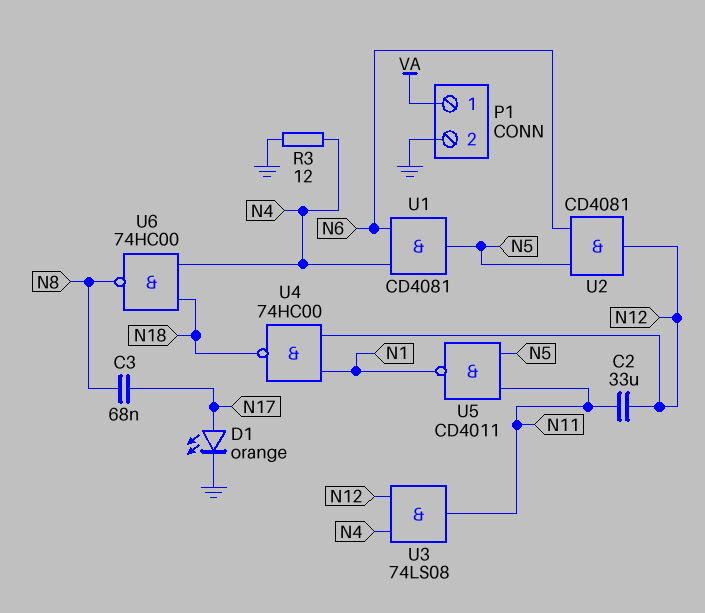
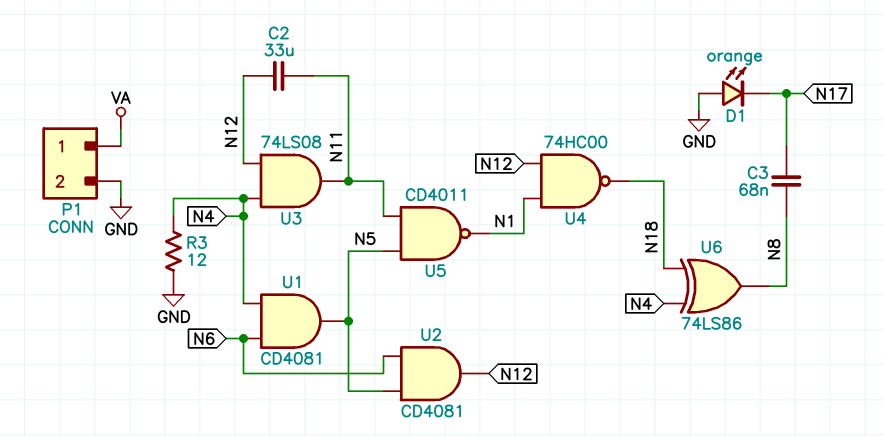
D1: LED orange (A N17, K GND) -> LED orange (A GND, K N17)
U6: NAND 74HC00 (in N4, in N18, out N8) -> XOR 74LS86 (in N4, in N18, out N8)

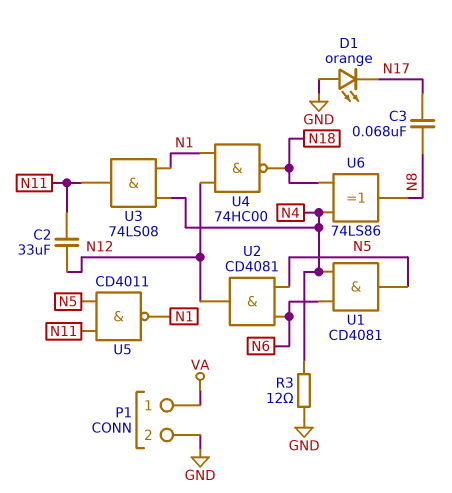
U3: AND 74LS08 (in N4, in N12, out N11) -> AND 74LS08 (in N1, in N4, out N11)

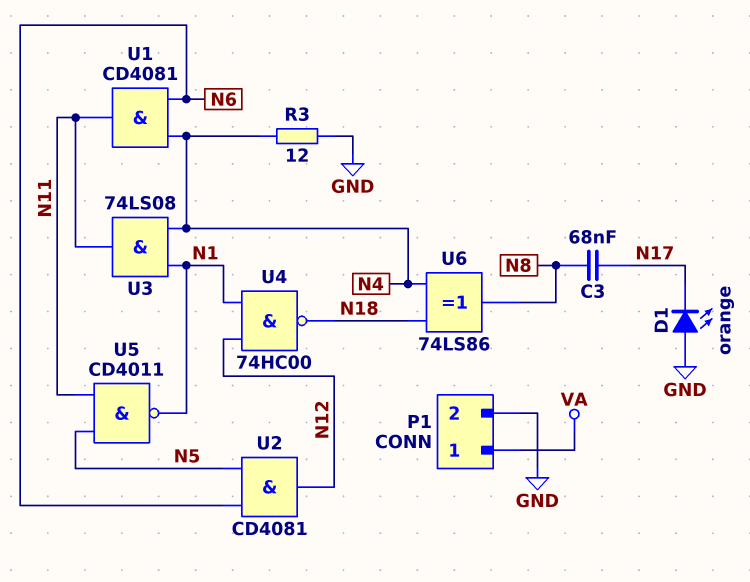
C2: 33uF (N11, N12) -> none
U1: AND CD4081 (in N4, in N6, out N5) -> AND CD4081 (in N4, in N6, out N11)

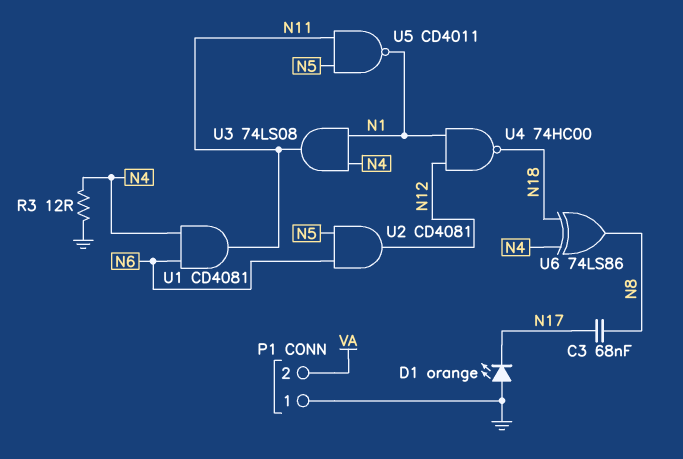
P1 pin 1: VA -> GND
P1 pin 2: GND -> VA

